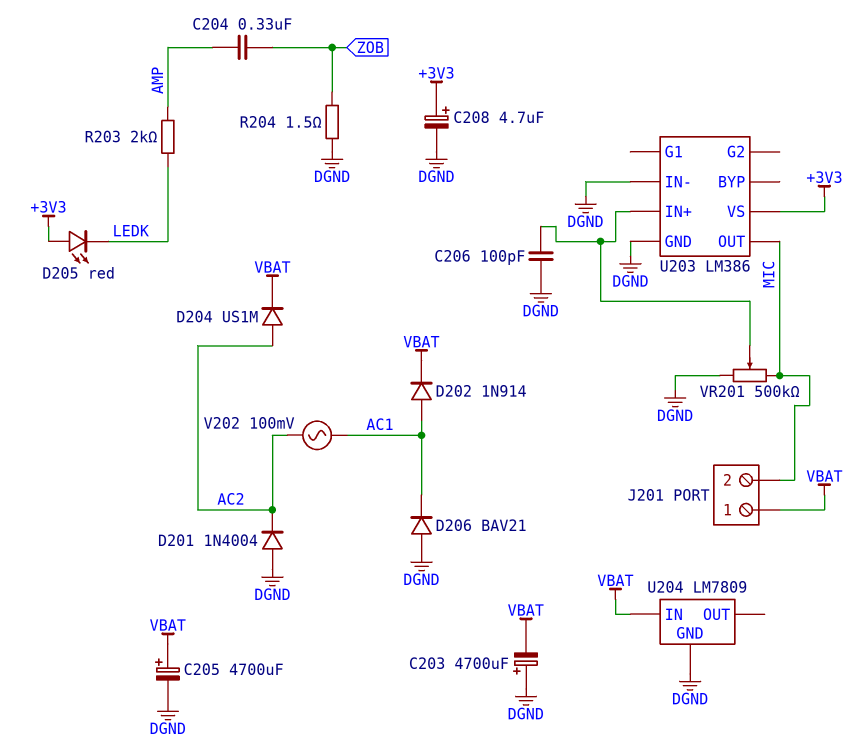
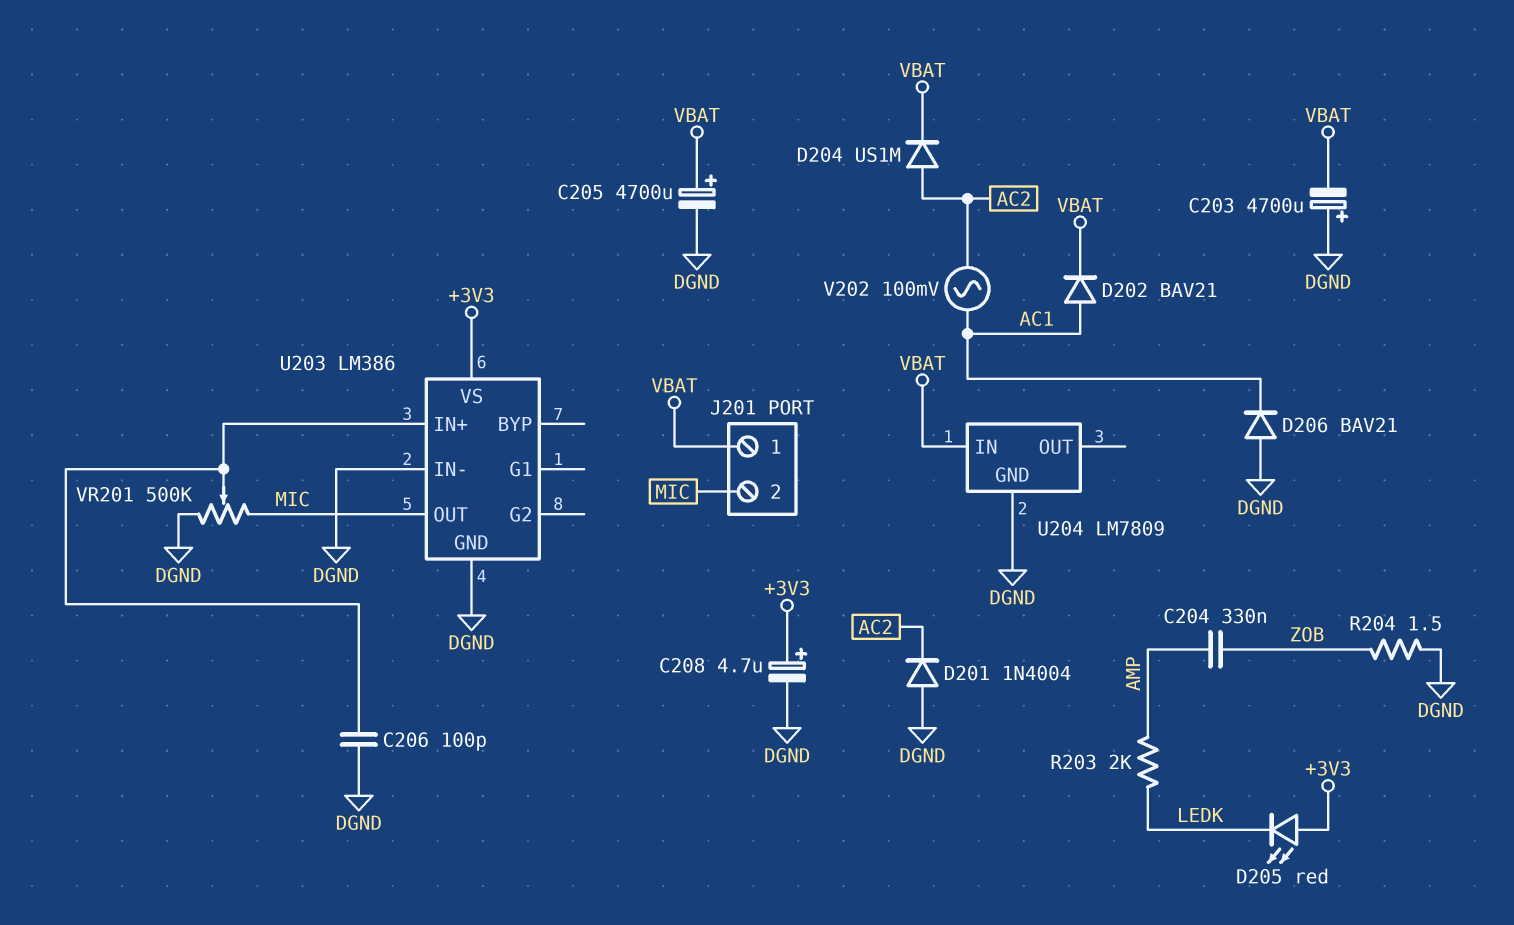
D202: diode 1N914 (A AC1, K VBAT) -> diode BAV21 (A AC1, K VBAT)

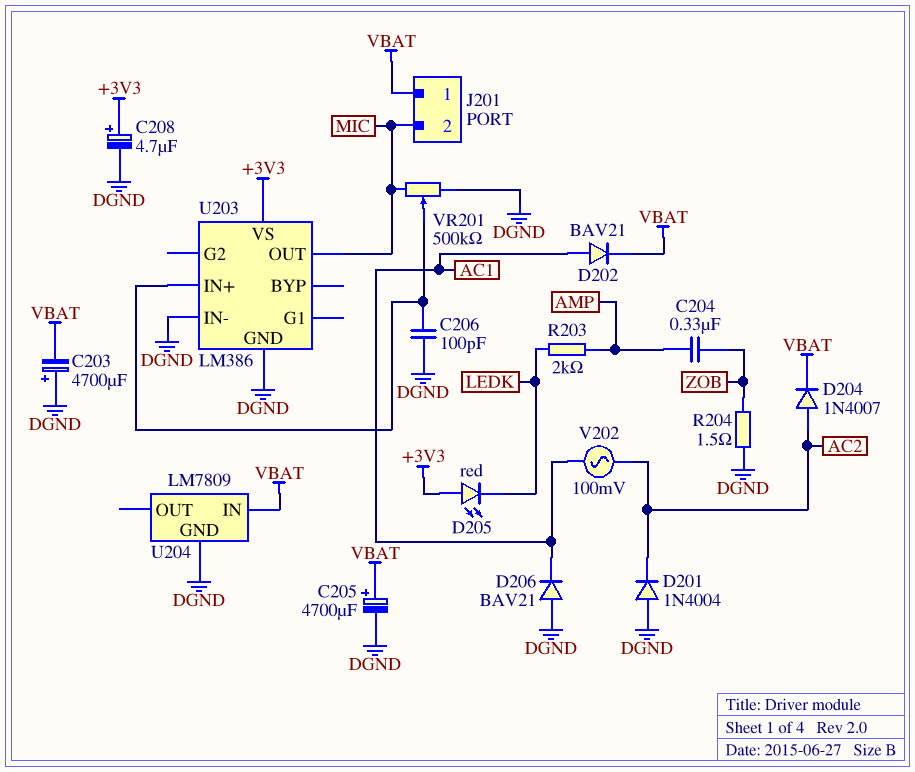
D204: diode US1M (A AC2, K VBAT) -> diode 1N4007 (A AC2, K VBAT)

